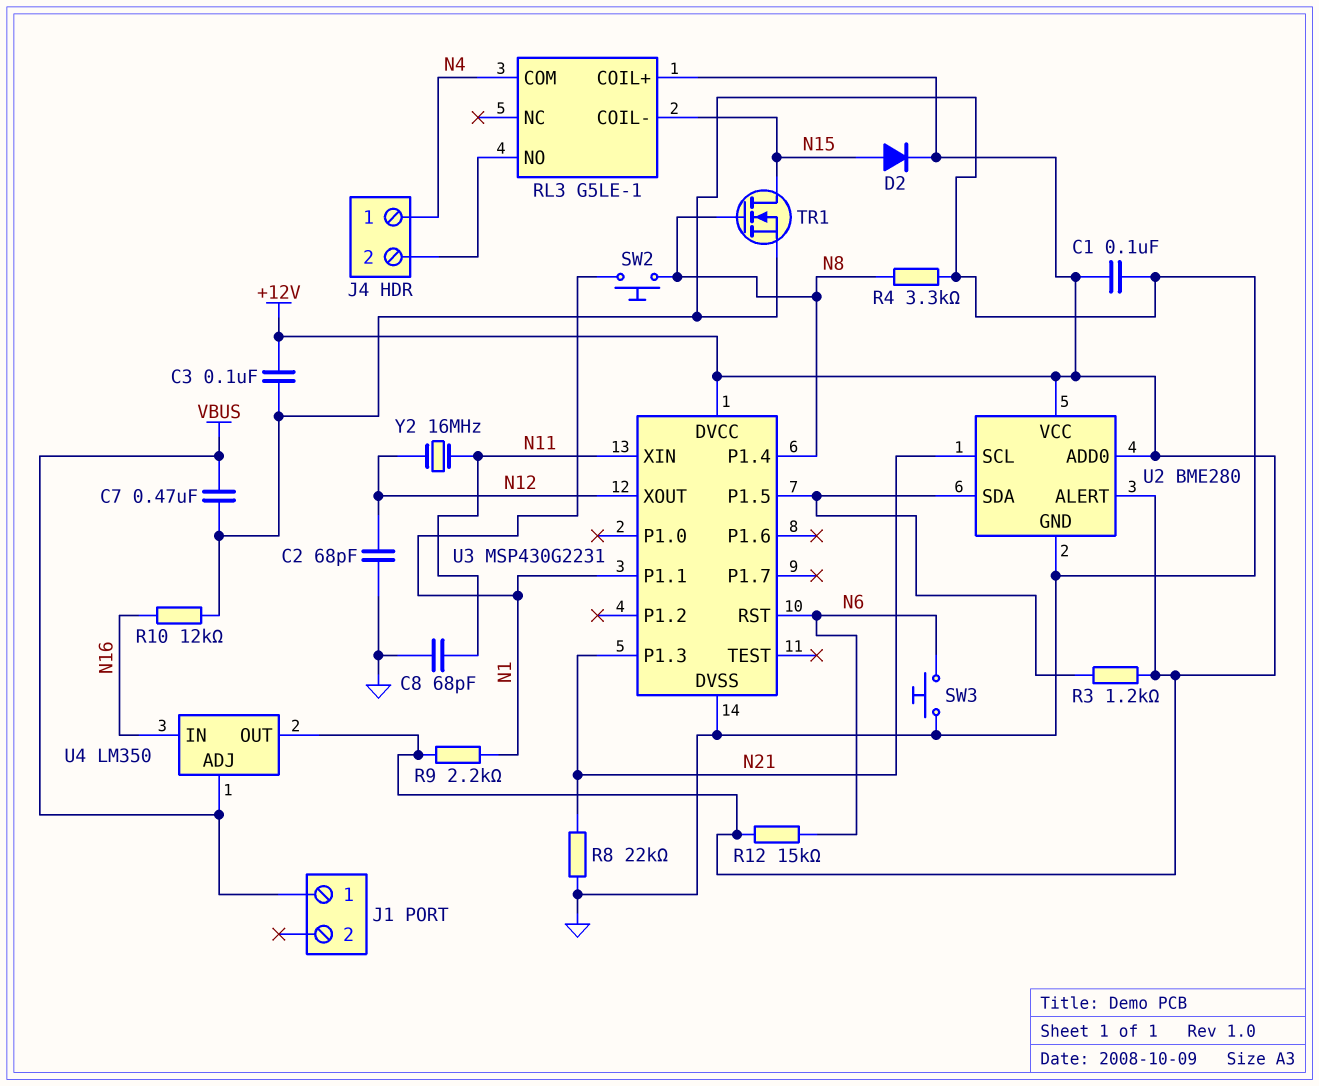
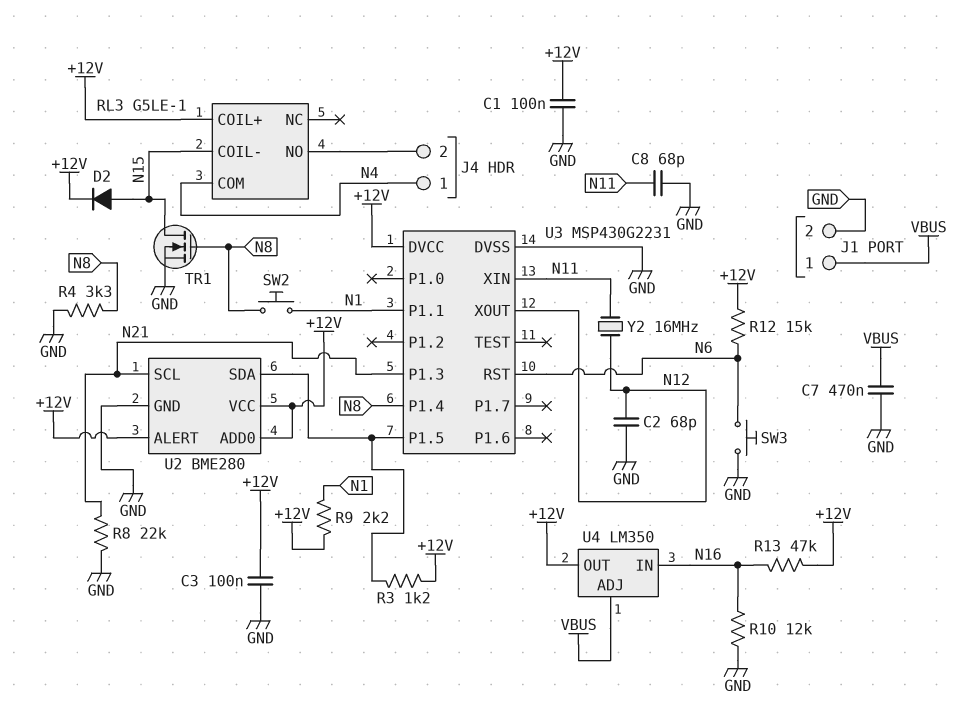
J1 pin 2: none -> GND
R13: none -> 47k (+12V, N16)

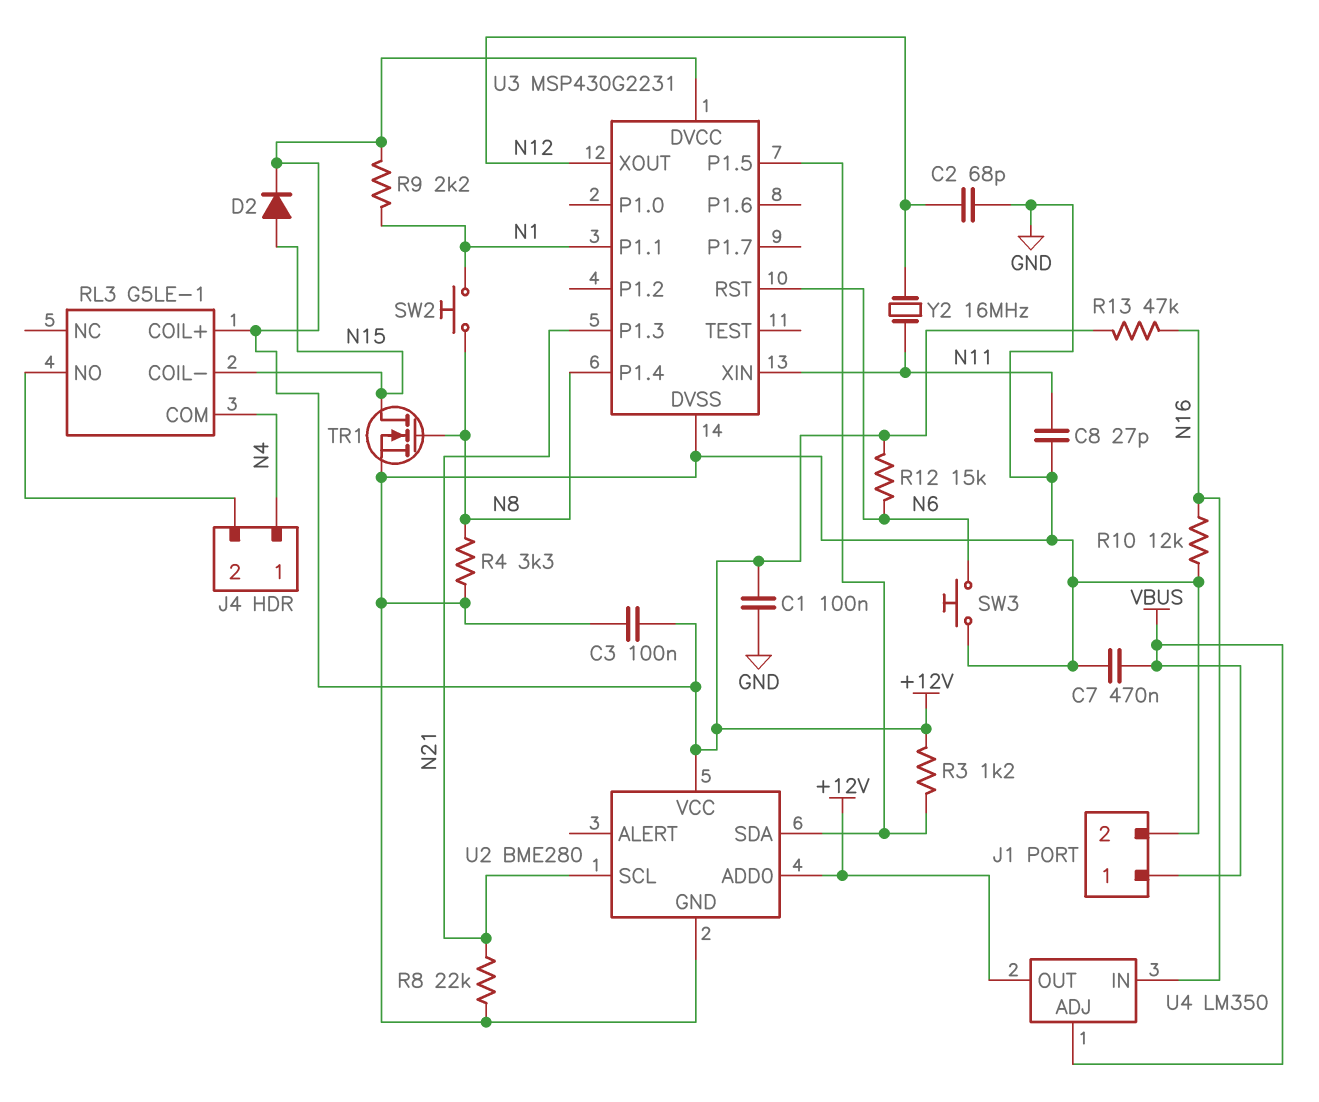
C8: 68pF (GND, N11) -> 27pF (GND, N11)
U2 pin ALERT: +12V -> none

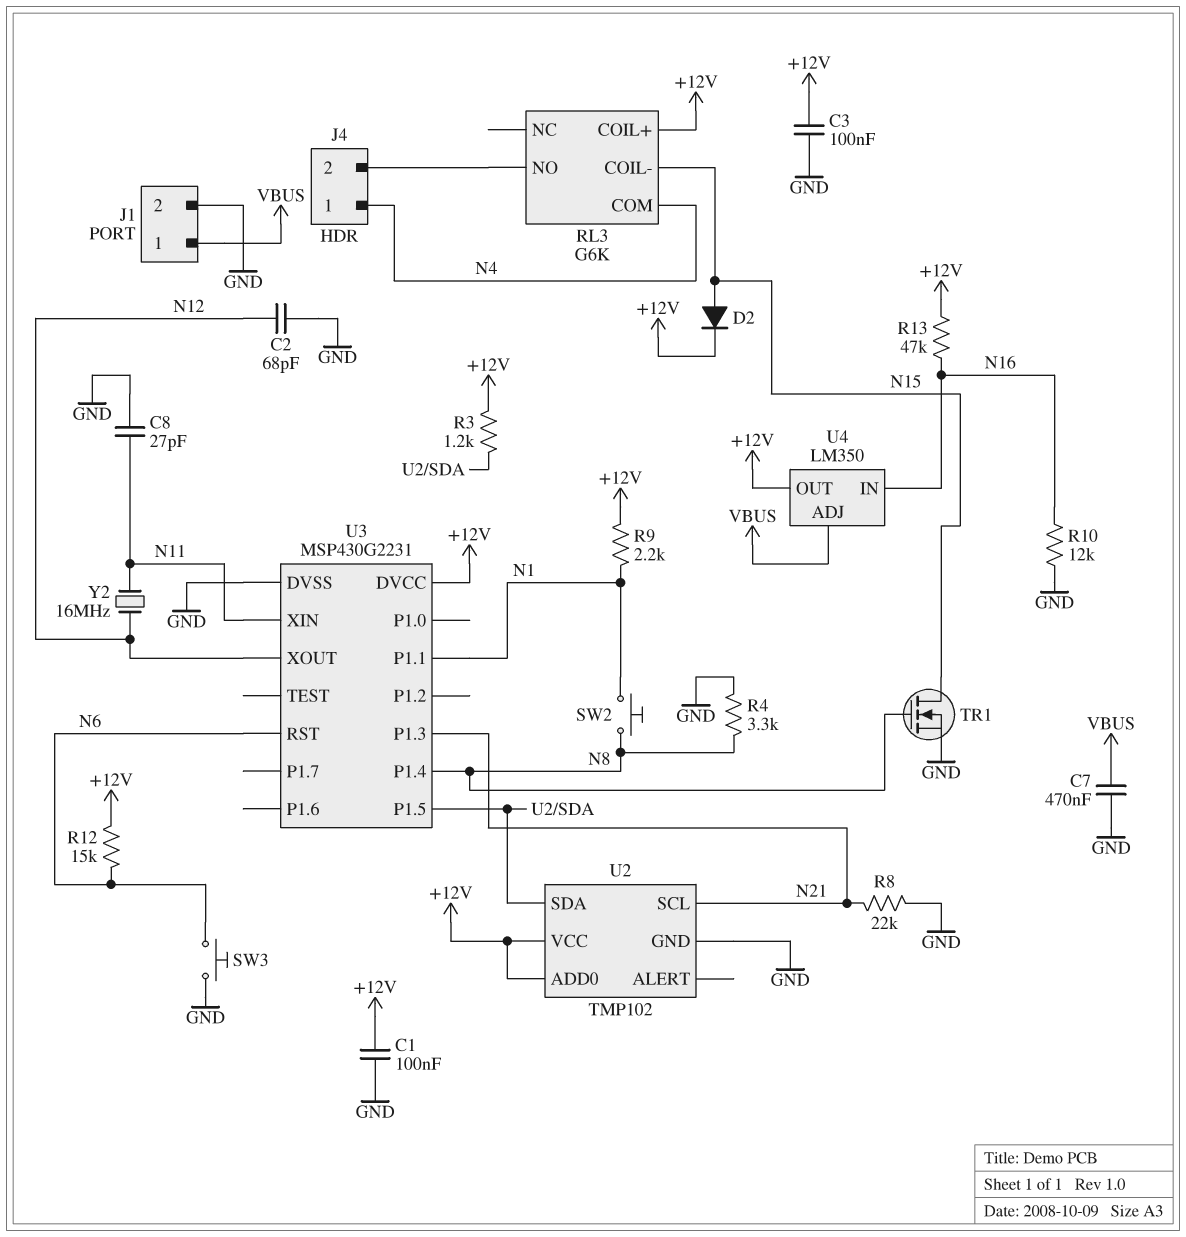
RL3: G5LE-1 -> G6K
U2: BME280 -> TMP102

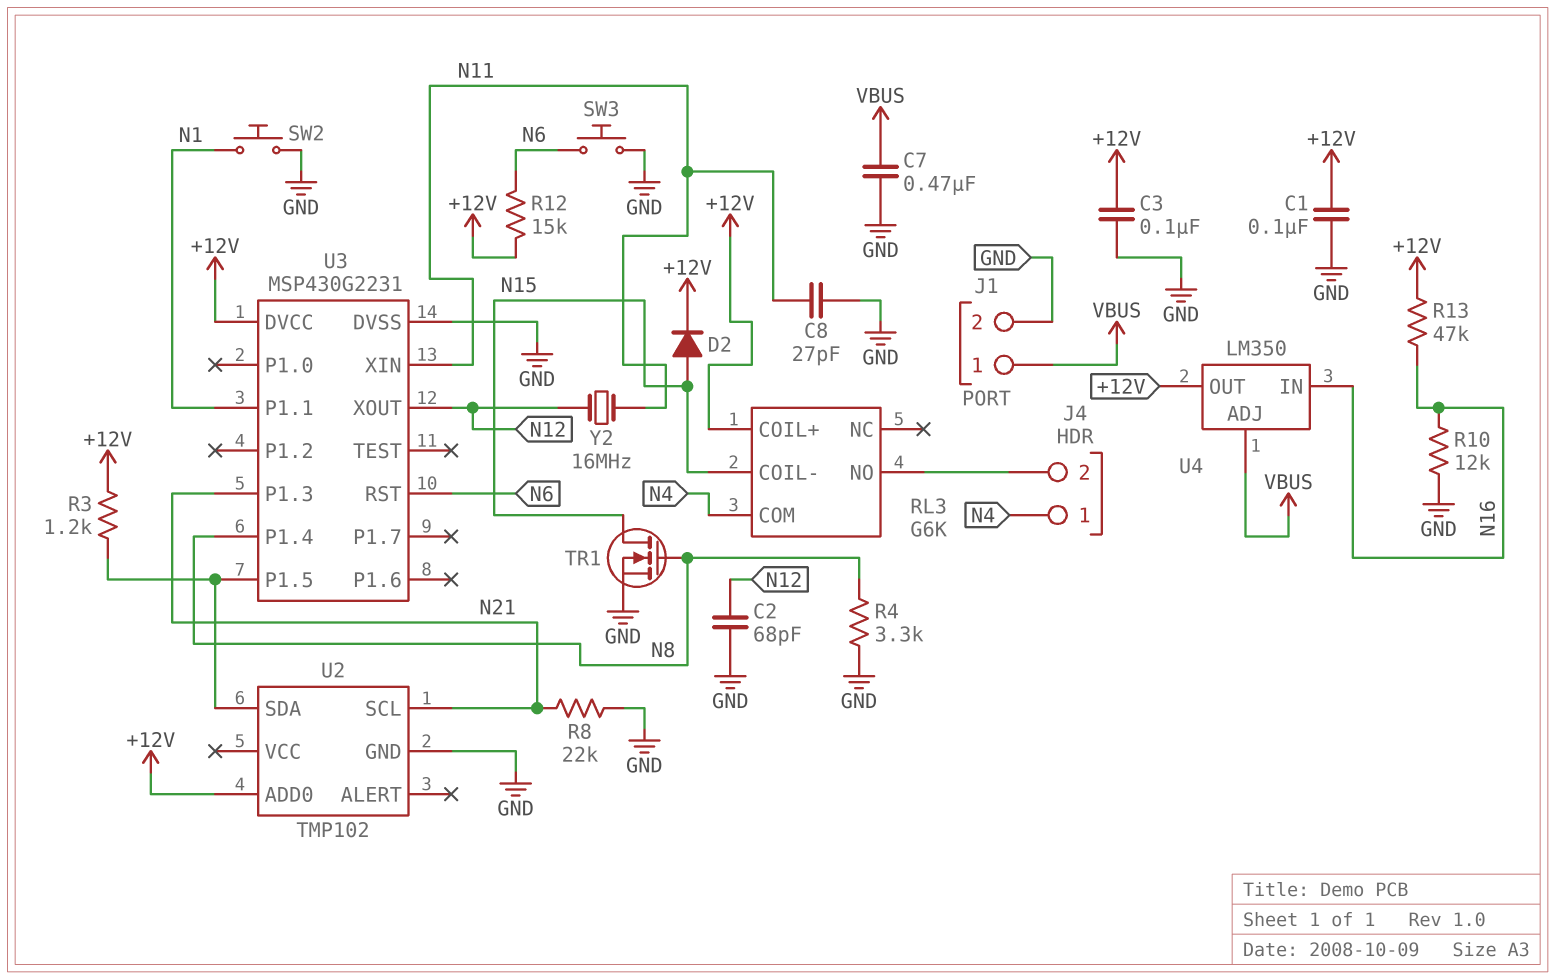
R9: 2.2k (+12V, N1) -> none
SW2: button (N1, N8) -> button (GND, N1)
U2 pin VCC: +12V -> none

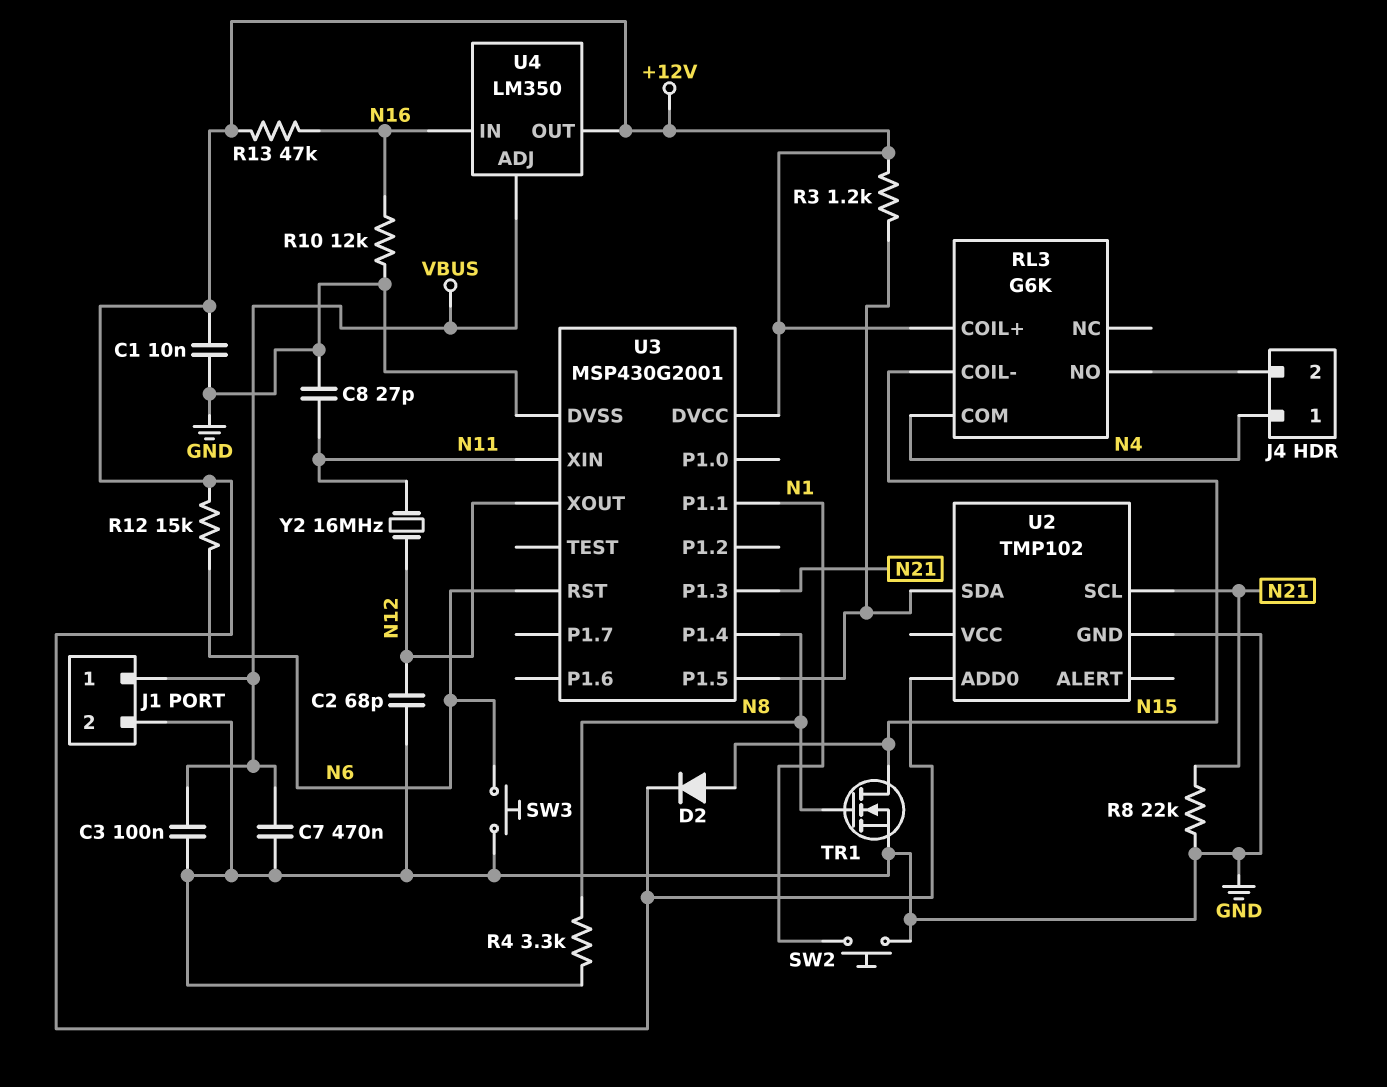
C1: 100nF (+12V, GND) -> 10nF (+12V, GND)
C3: 100nF (+12V, GND) -> 100nF (GND, VBUS)
U3: MSP430G2231 -> MSP430G2001

